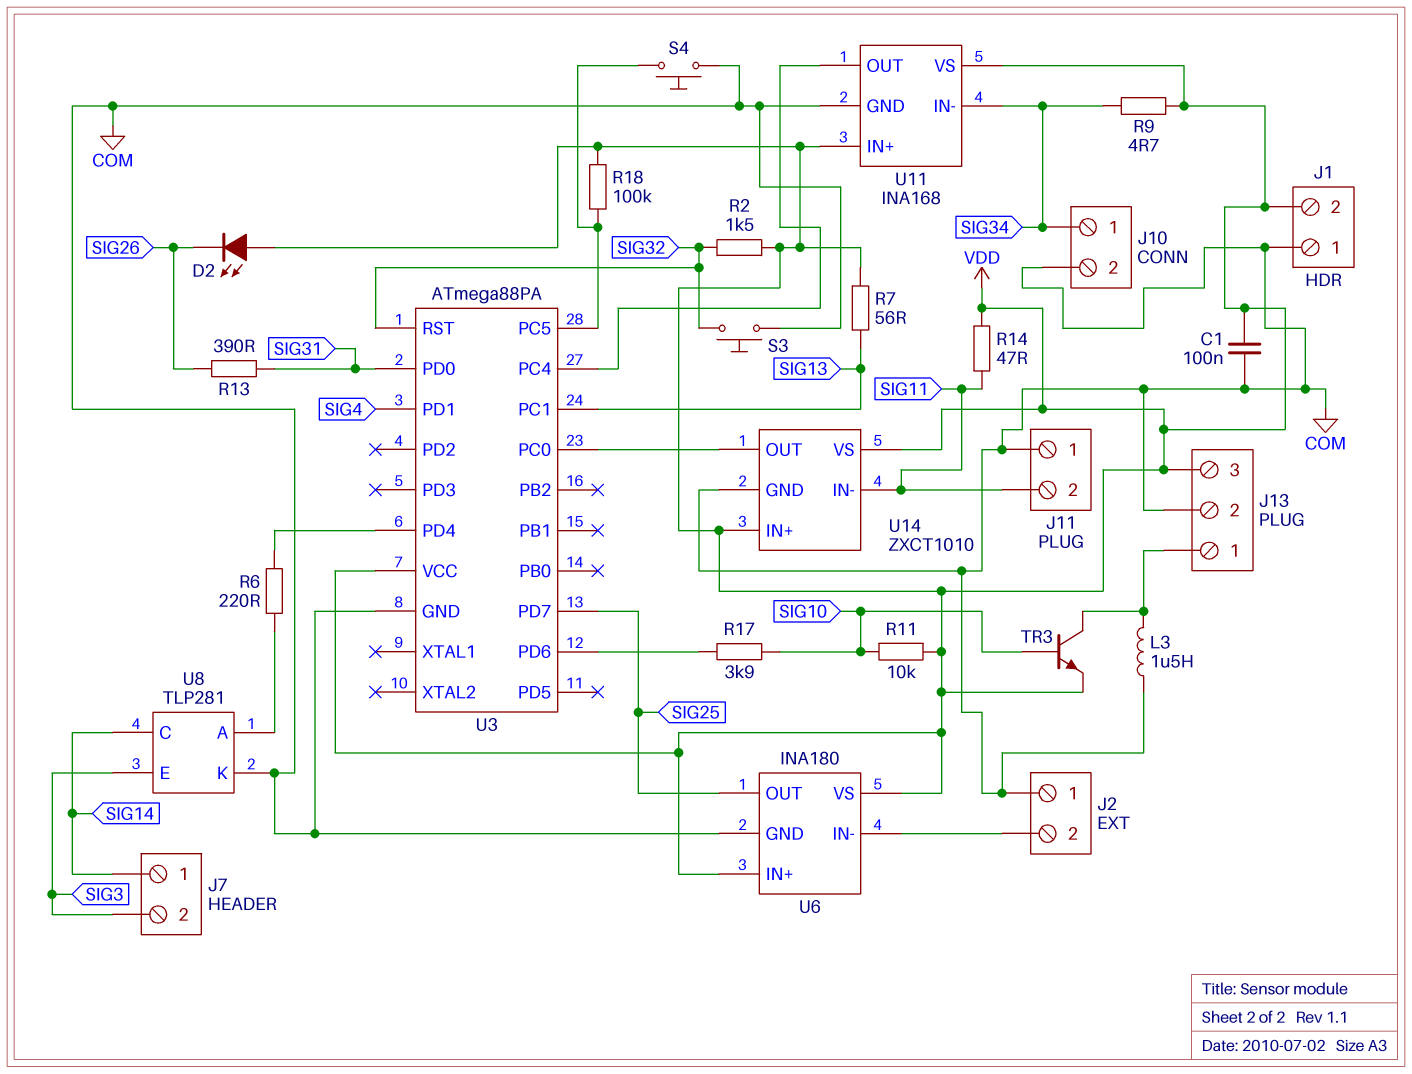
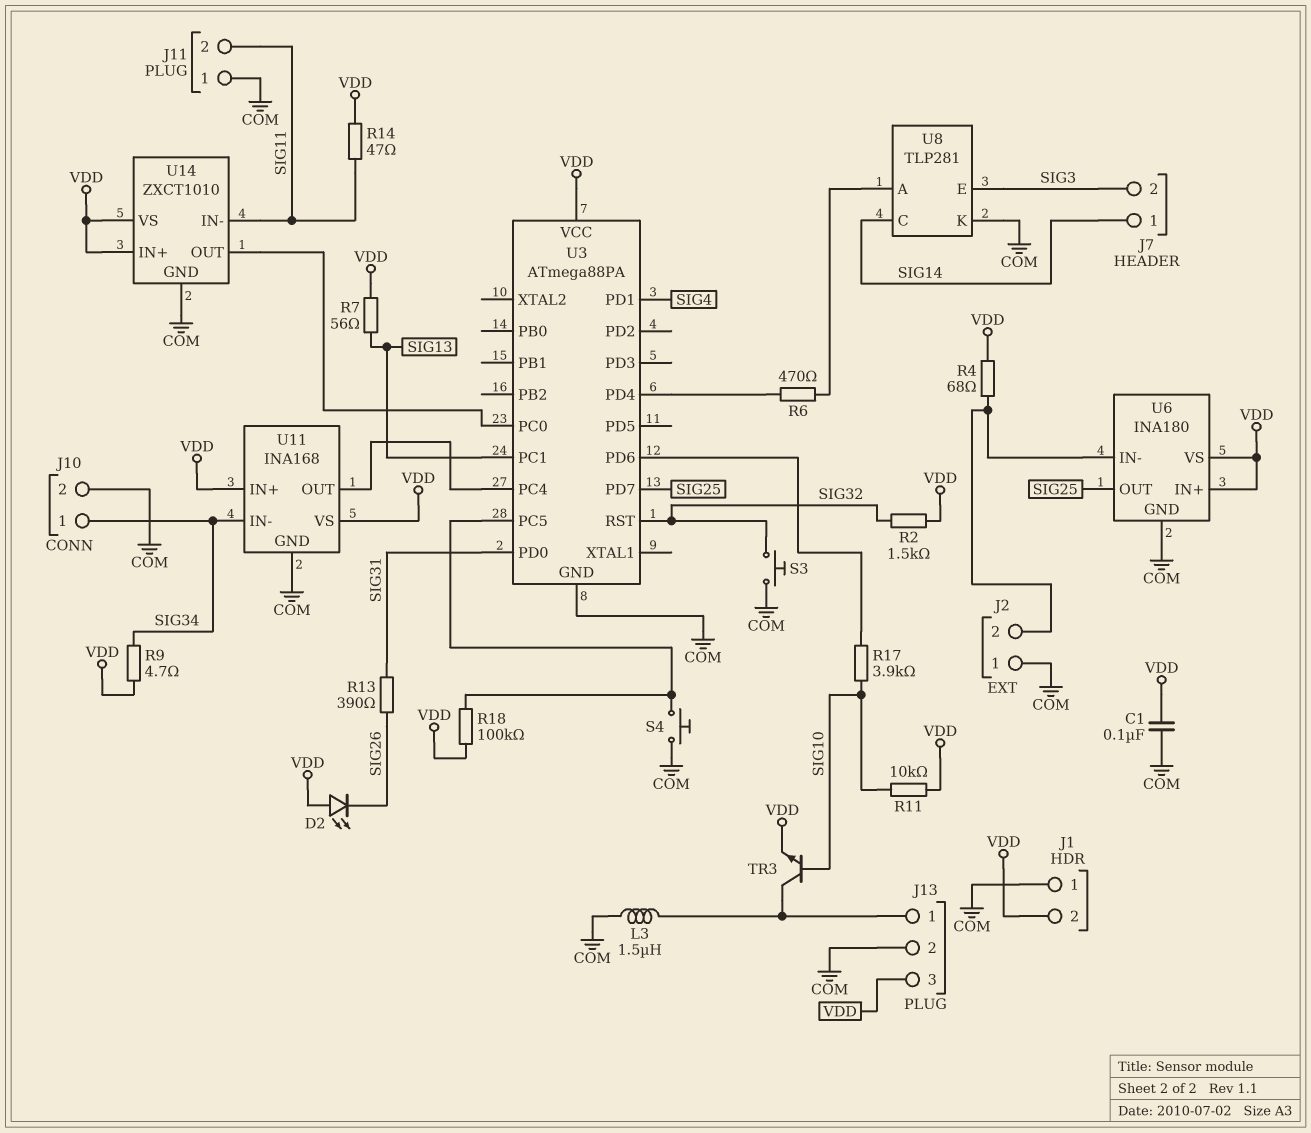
R4: none -> 68 (J2/2, VDD)
R6: 220 (U3/PD4, U8/A) -> 470 (U3/PD4, U8/A)

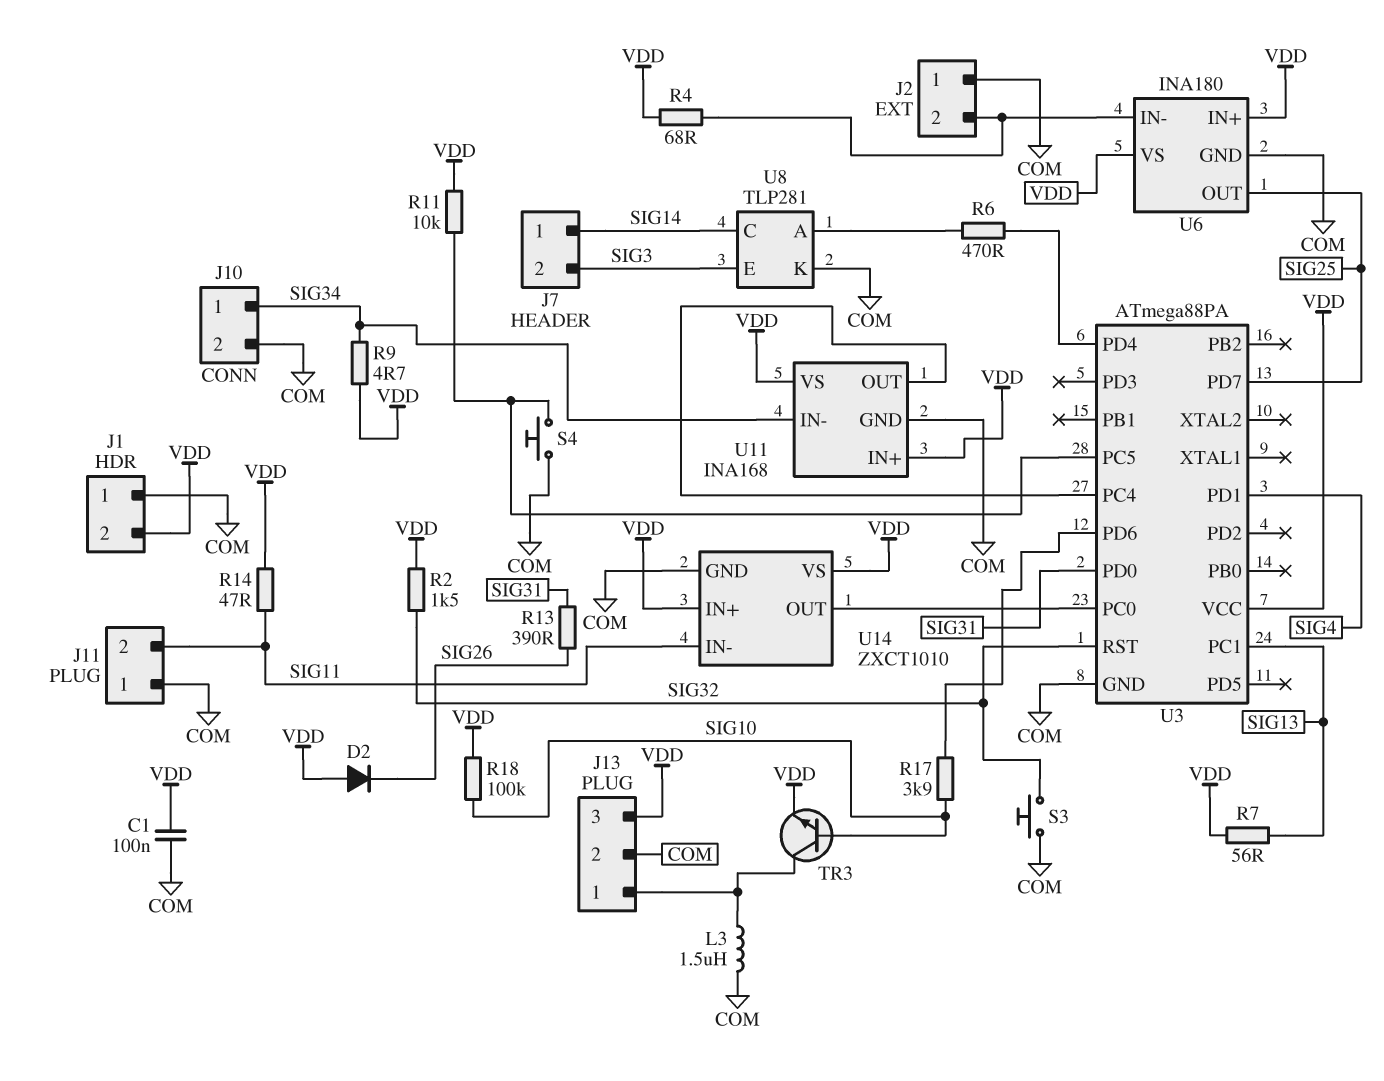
D2: LED (A VDD, K SIG26) -> diode (A VDD, K SIG26)
R11: 10k (SIG10, VDD) -> 10k (U3/PC5, VDD)
R18: 100k (U3/PC5, VDD) -> 100k (SIG10, VDD)

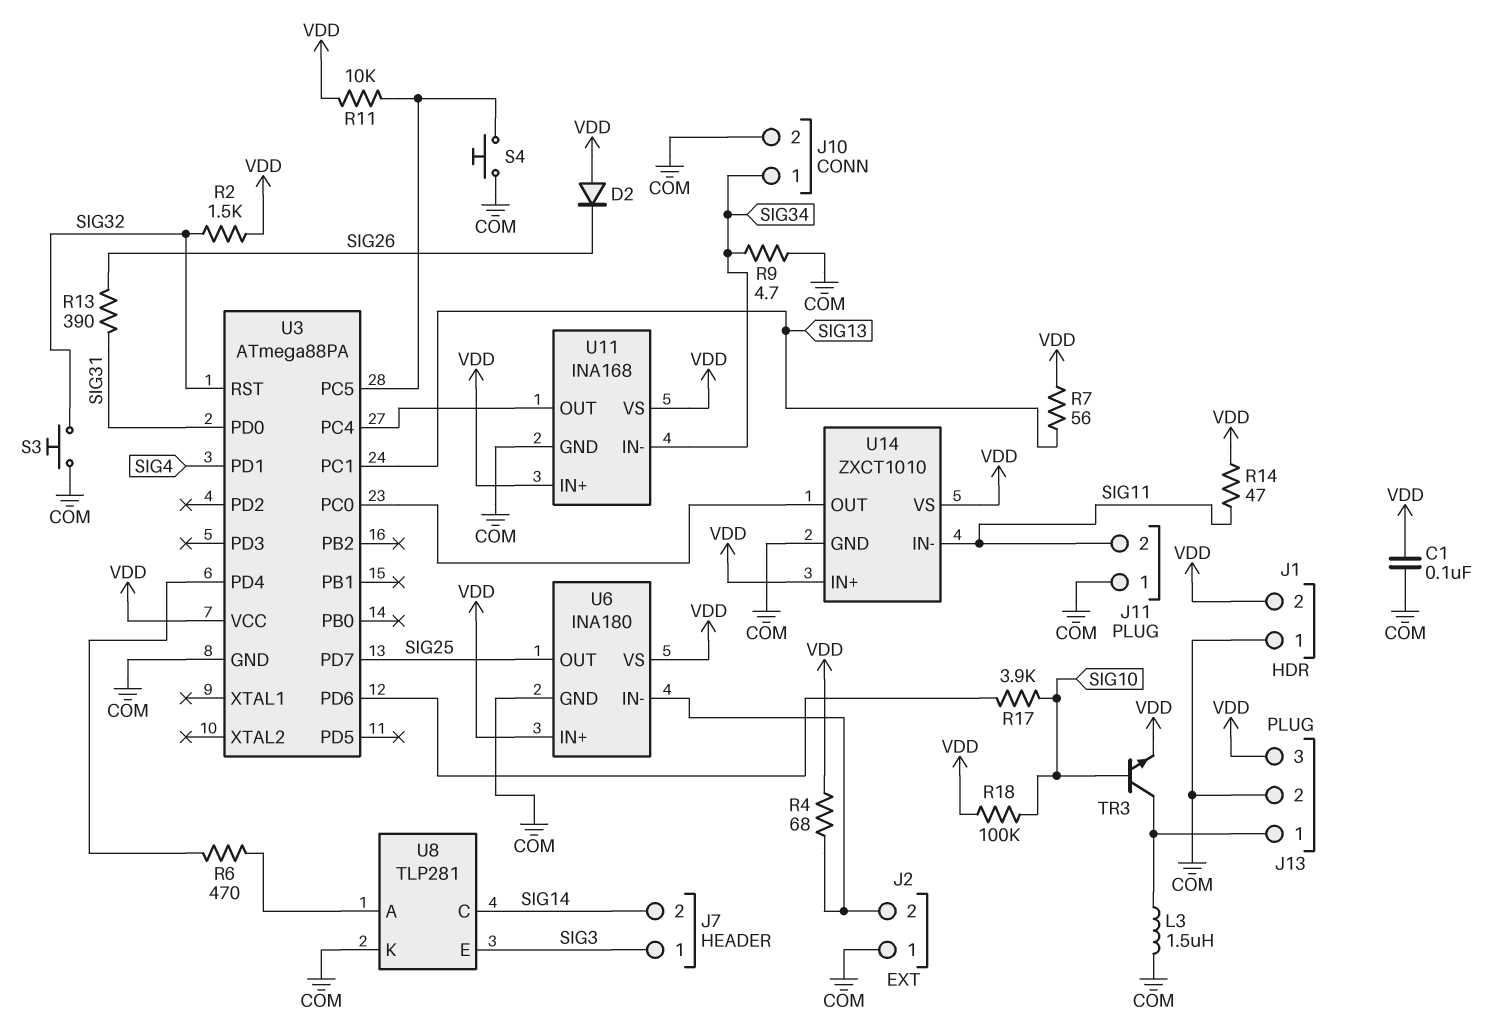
J7 pin 1: SIG14 -> SIG3
J7 pin 2: SIG3 -> SIG14
R9: 4.7 (SIG34, VDD) -> 4.7 (COM, SIG34)

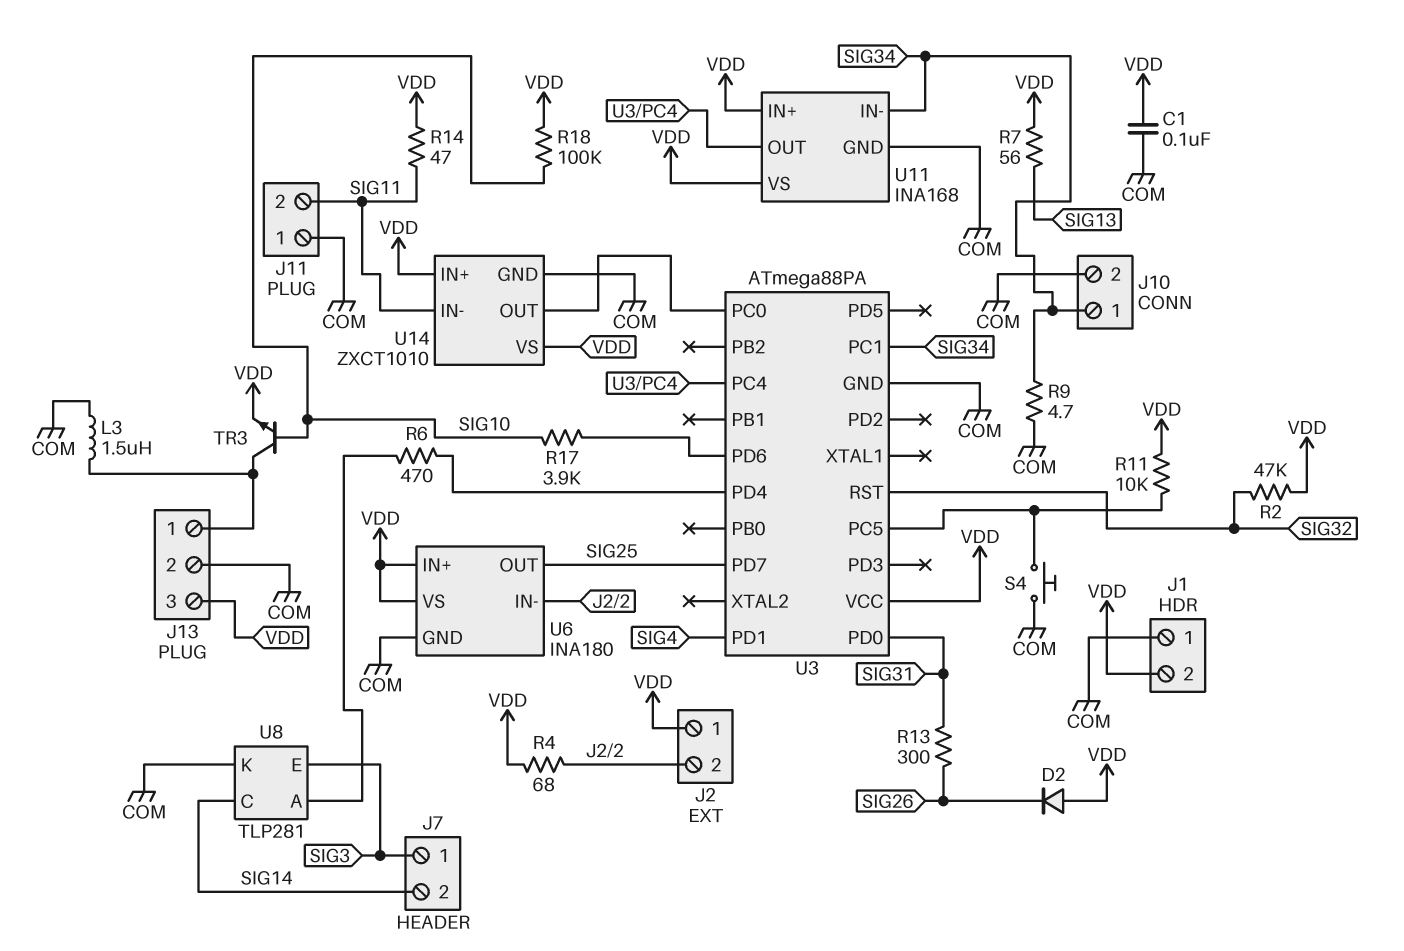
J2 pin 1: COM -> VDD
R2: 1.5k (SIG32, VDD) -> 47k (SIG32, VDD)
R13: 390 (SIG26, SIG31) -> 300 (SIG26, SIG31)
S3: button (COM, SIG32) -> none
U3 pin PC1: SIG13 -> SIG34

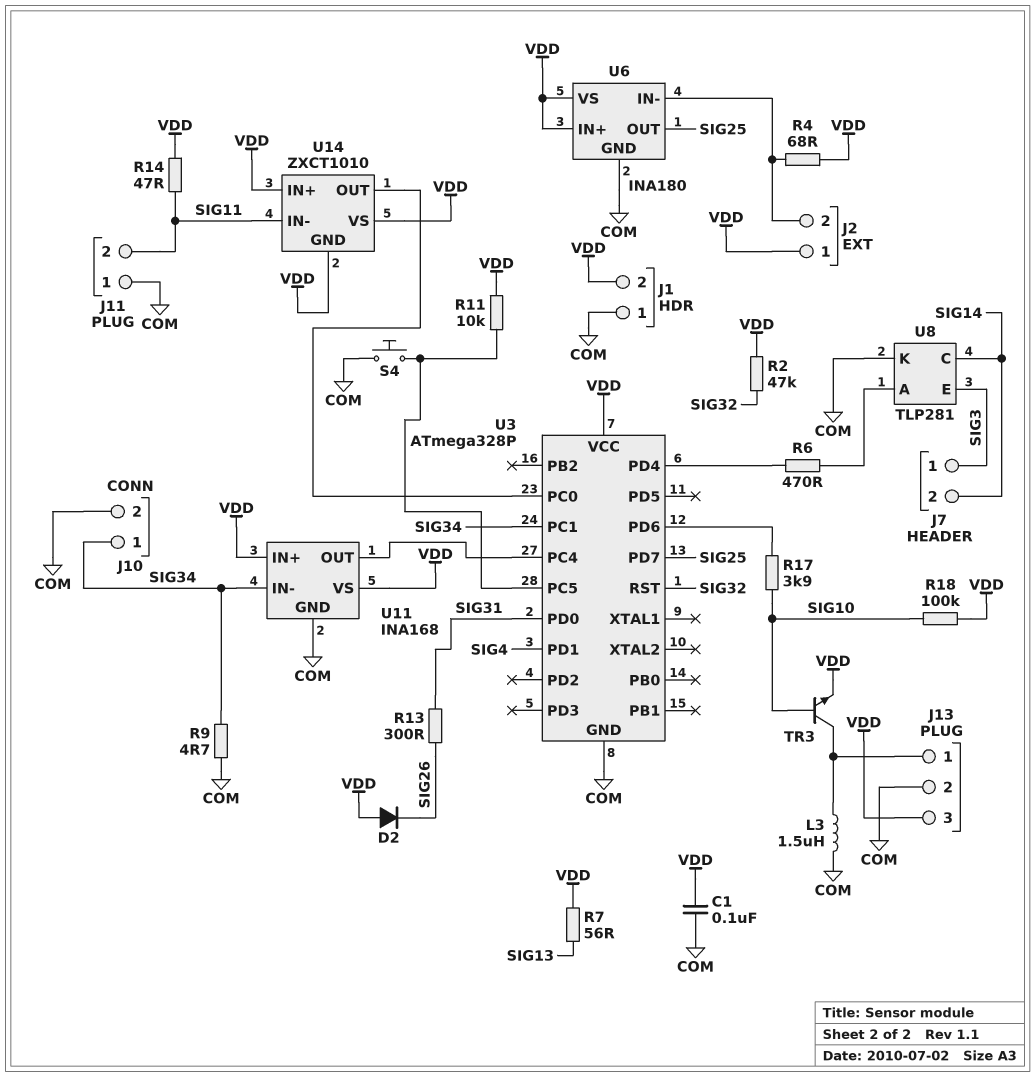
U3: ATmega88PA -> ATmega328P
U14 pin GND: COM -> VDD

